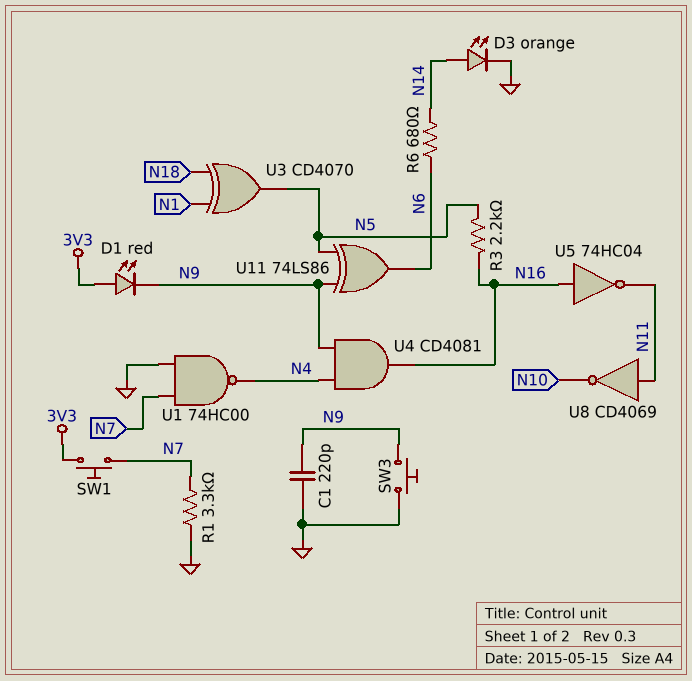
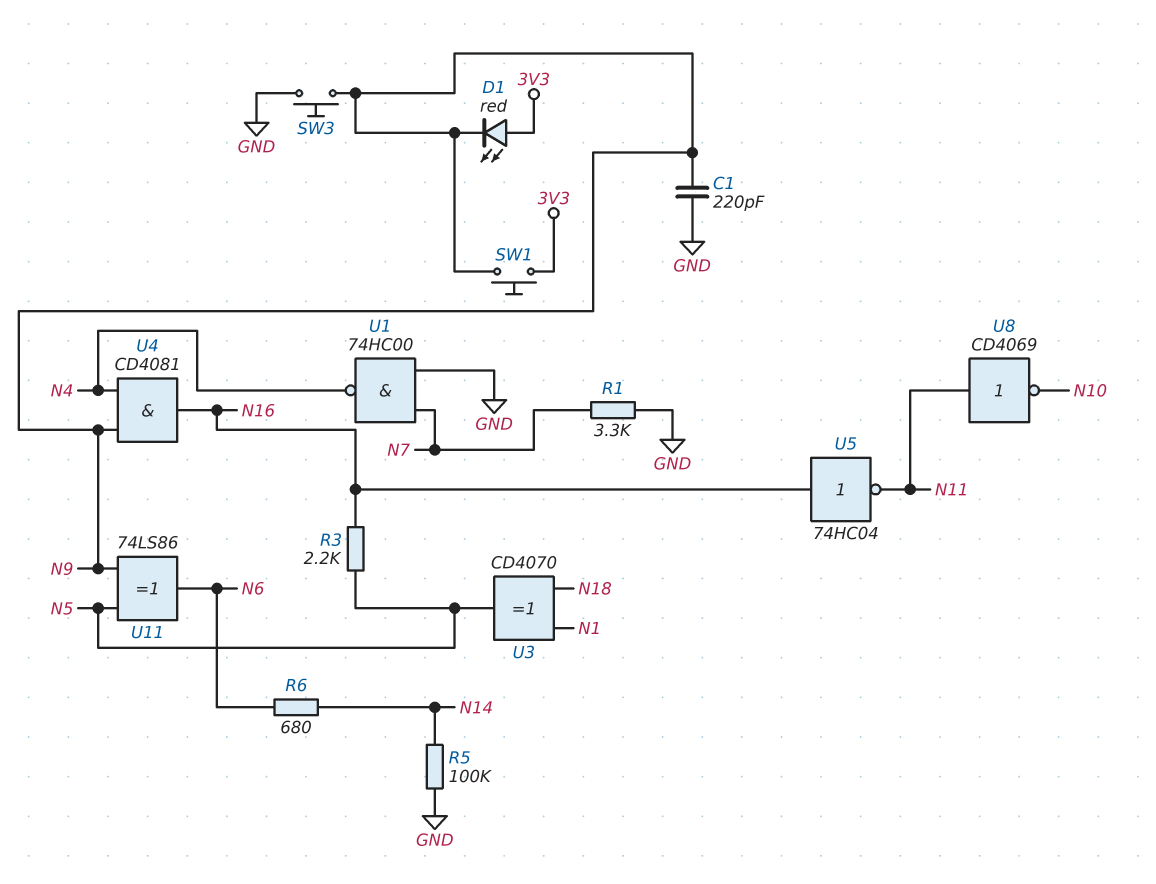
D3: LED orange (A N14, K GND) -> none
R5: none -> 100k (GND, N14)
SW1: button (3V3, N7) -> button (3V3, N9)

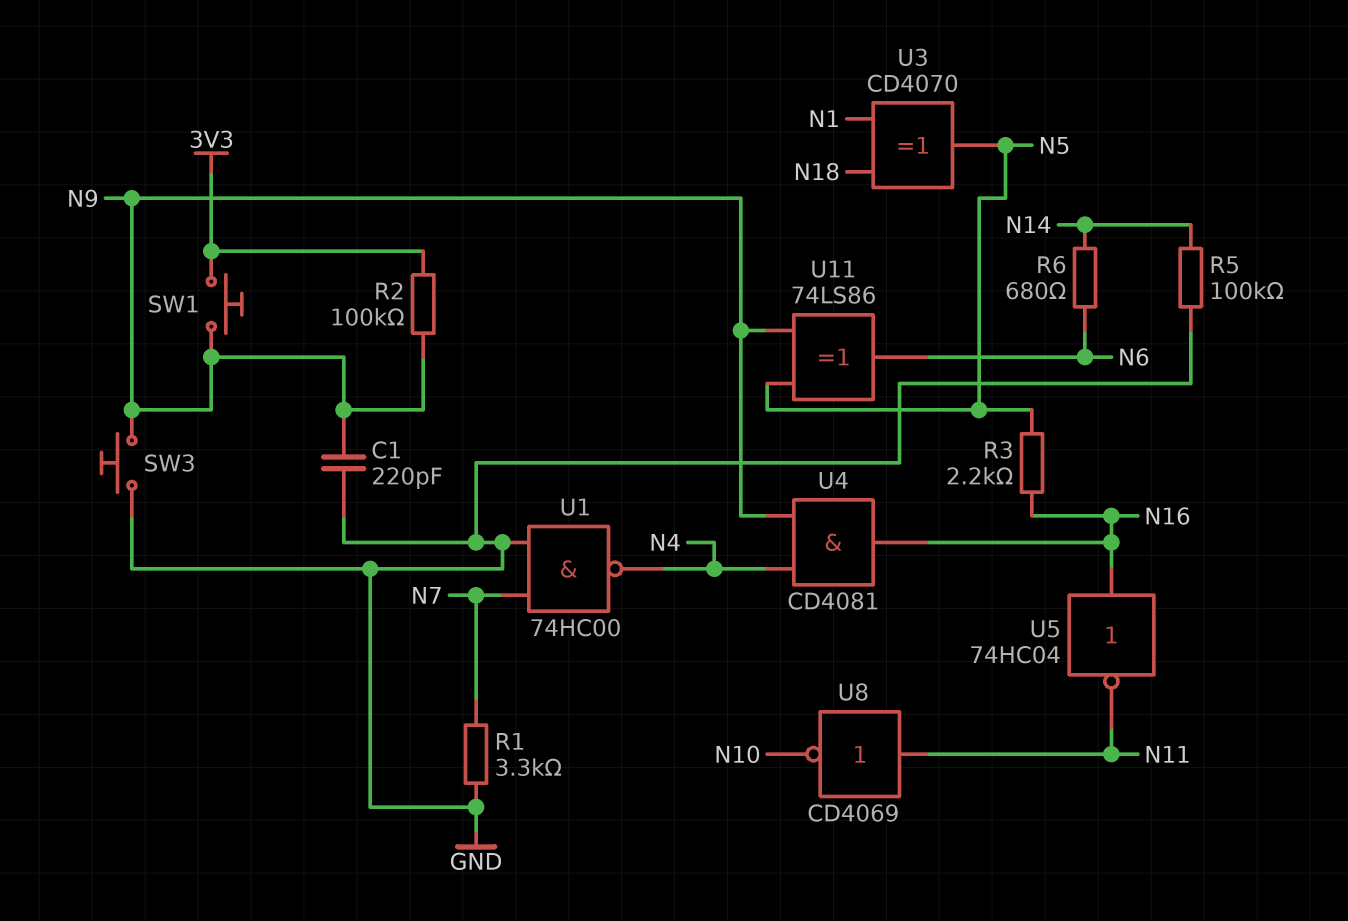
D1: LED red (A 3V3, K N9) -> none
R2: none -> 100k (3V3, N9)

